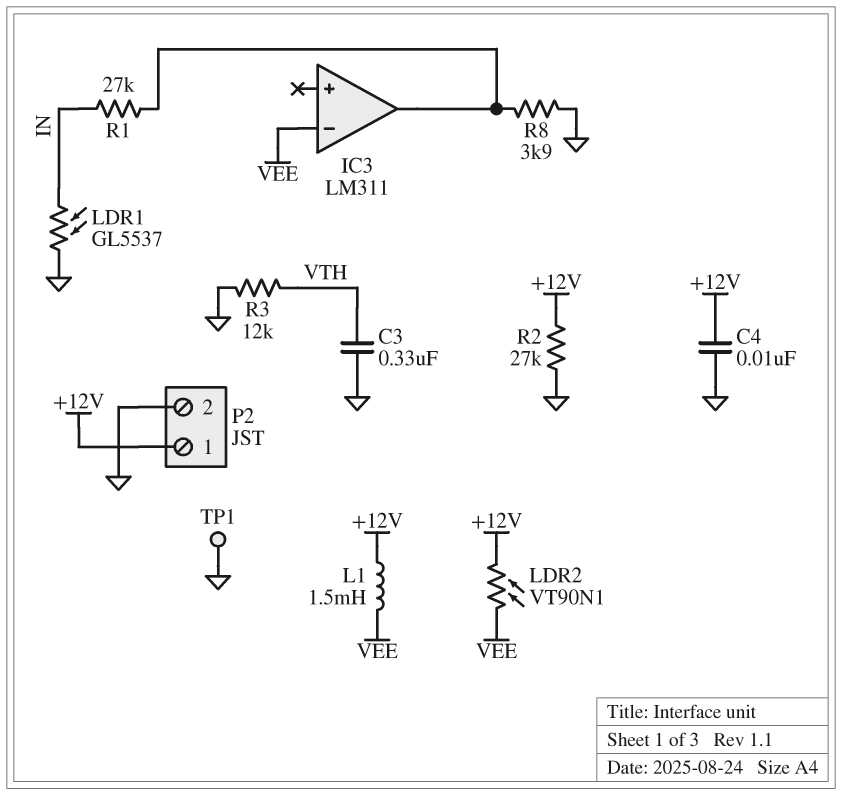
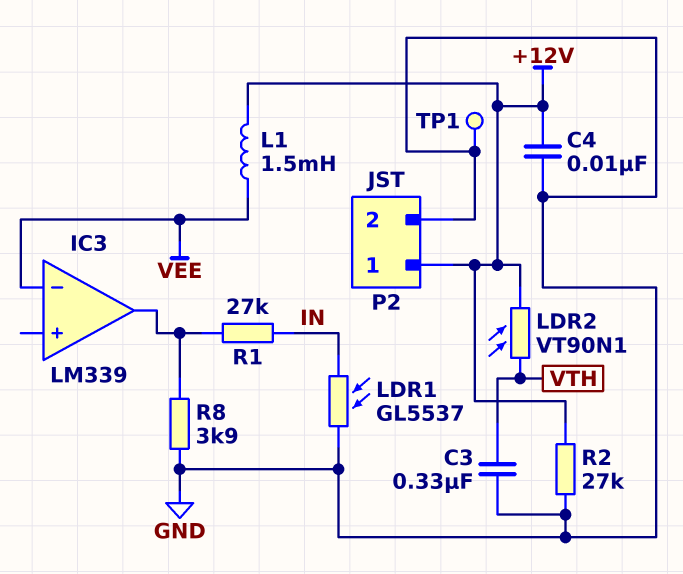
IC3: LM311 -> LM339
LDR2: VT90N1 (+12V, VEE) -> VT90N1 (+12V, VTH)
R3: 12k (GND, VTH) -> none

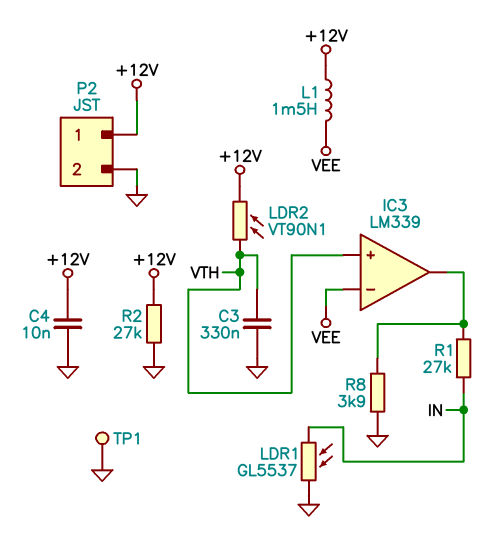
IC3 pin in+: none -> VTH

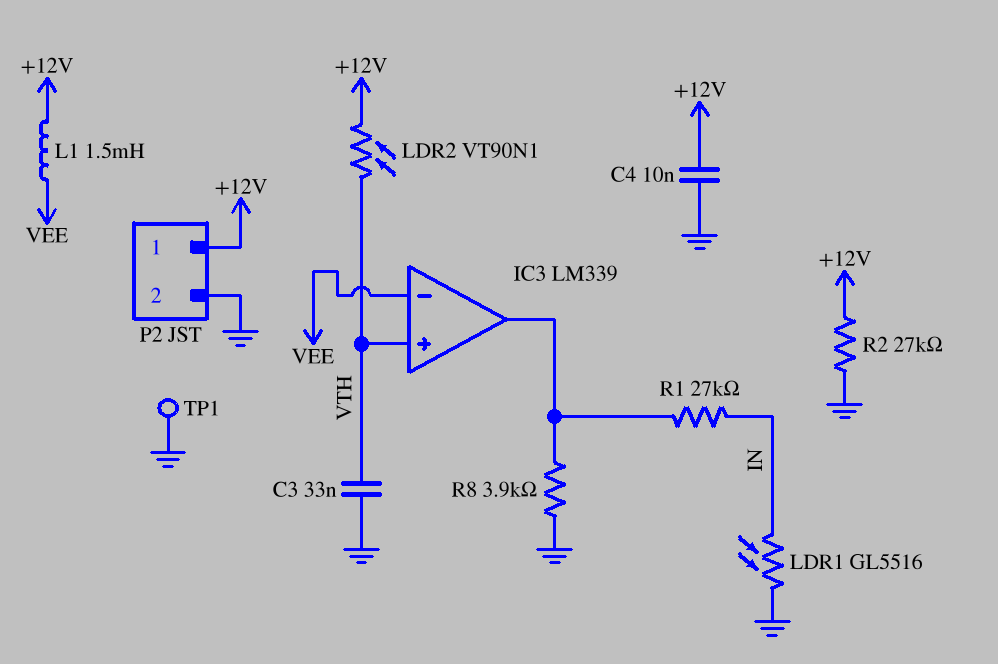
C3: 330nF (GND, VTH) -> 33nF (GND, VTH)
LDR1: GL5537 (GND, IN) -> GL5516 (GND, IN)

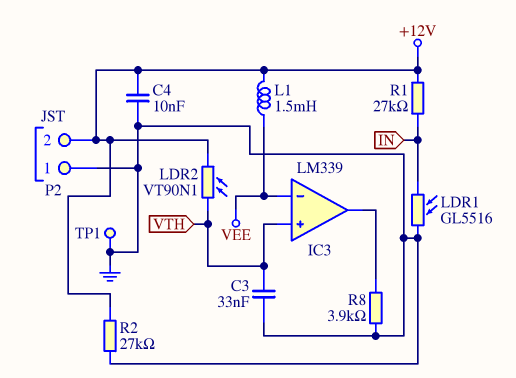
P2 pin 1: +12V -> GND
P2 pin 2: GND -> +12V
R1: 27k (IC3/out, IN) -> 27k (+12V, IN)

